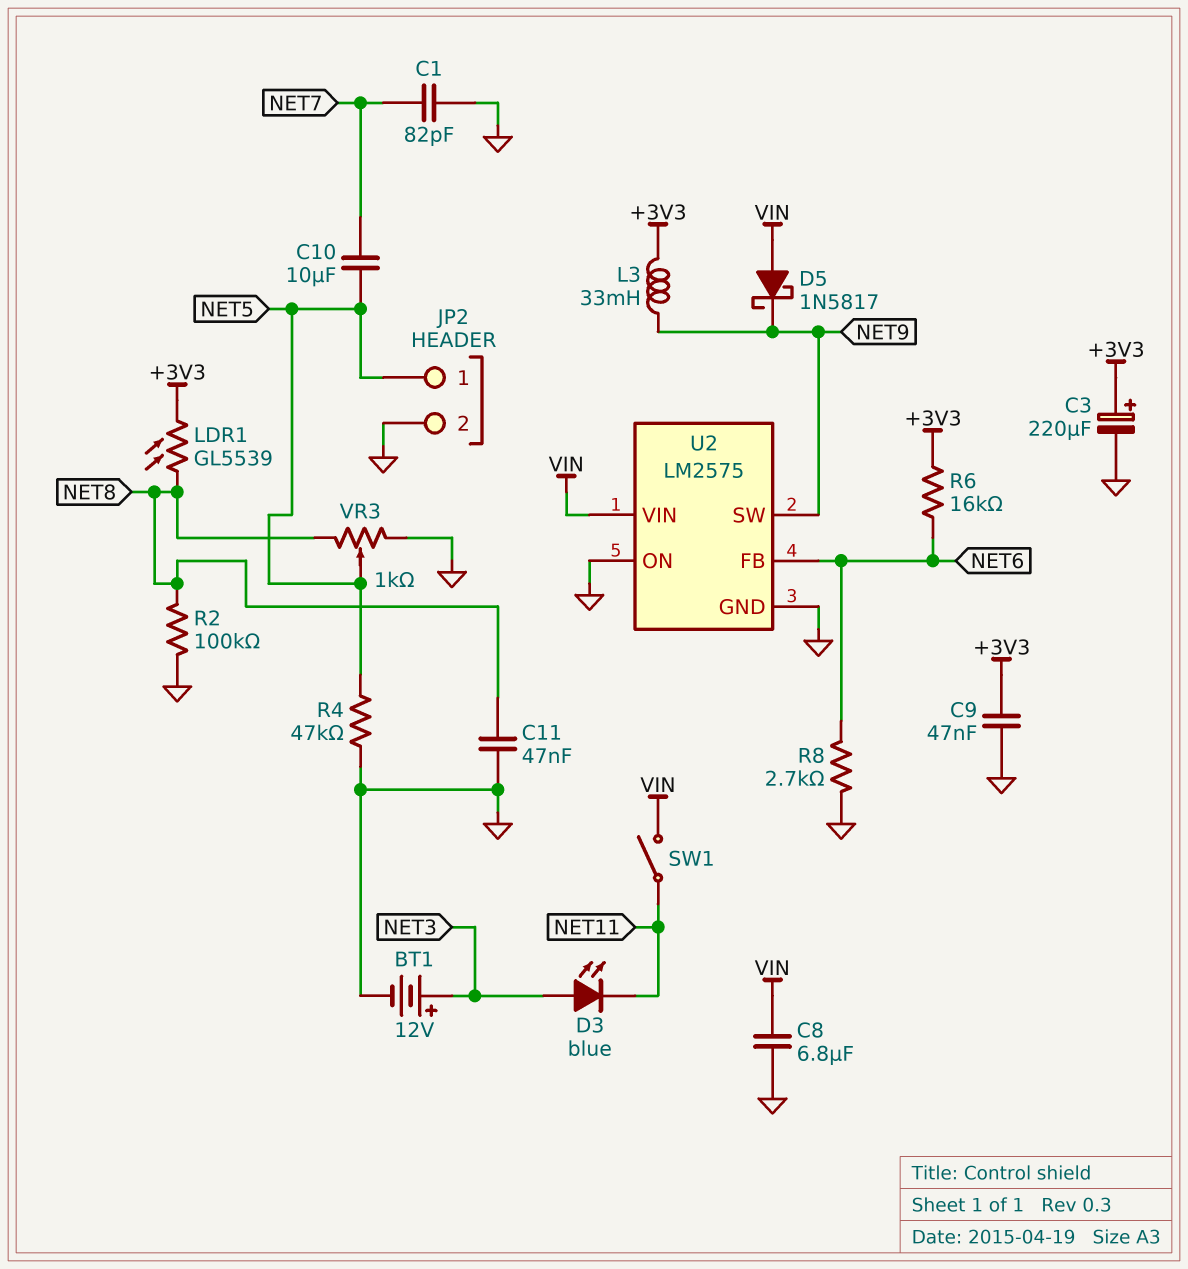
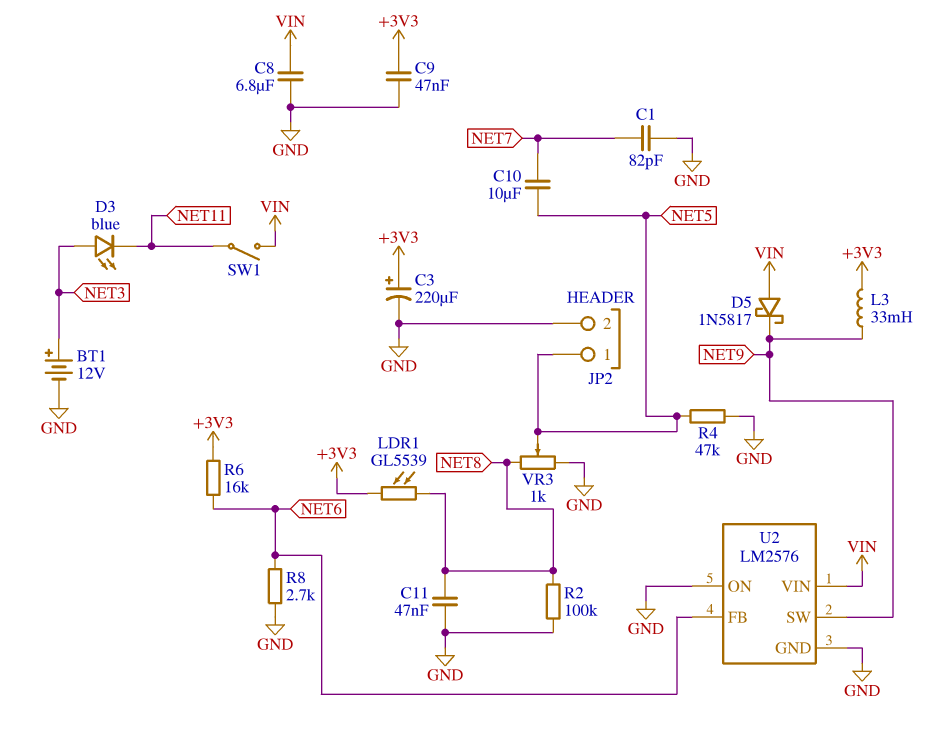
U2: LM2575 -> LM2576

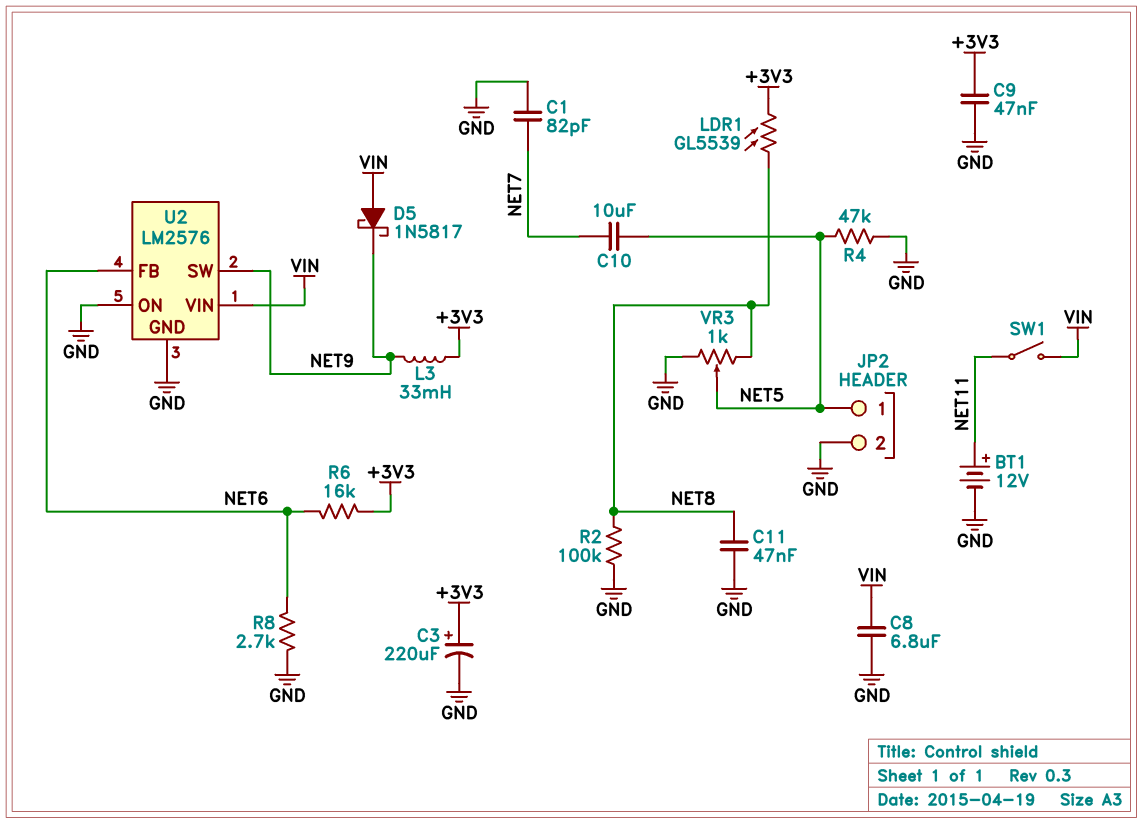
BT1: 12V (plus NET3, minus GND) -> 12V (plus NET11, minus GND)
D3: LED blue (A NET3, K NET11) -> none

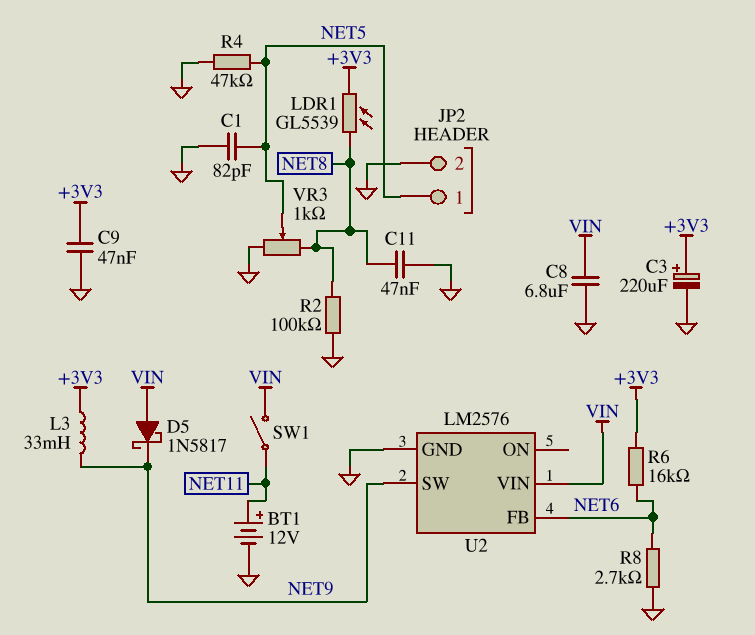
C1: 82pF (GND, NET7) -> 82pF (GND, NET5)
C10: 10uF (NET5, NET7) -> none
U2 pin ON: GND -> none

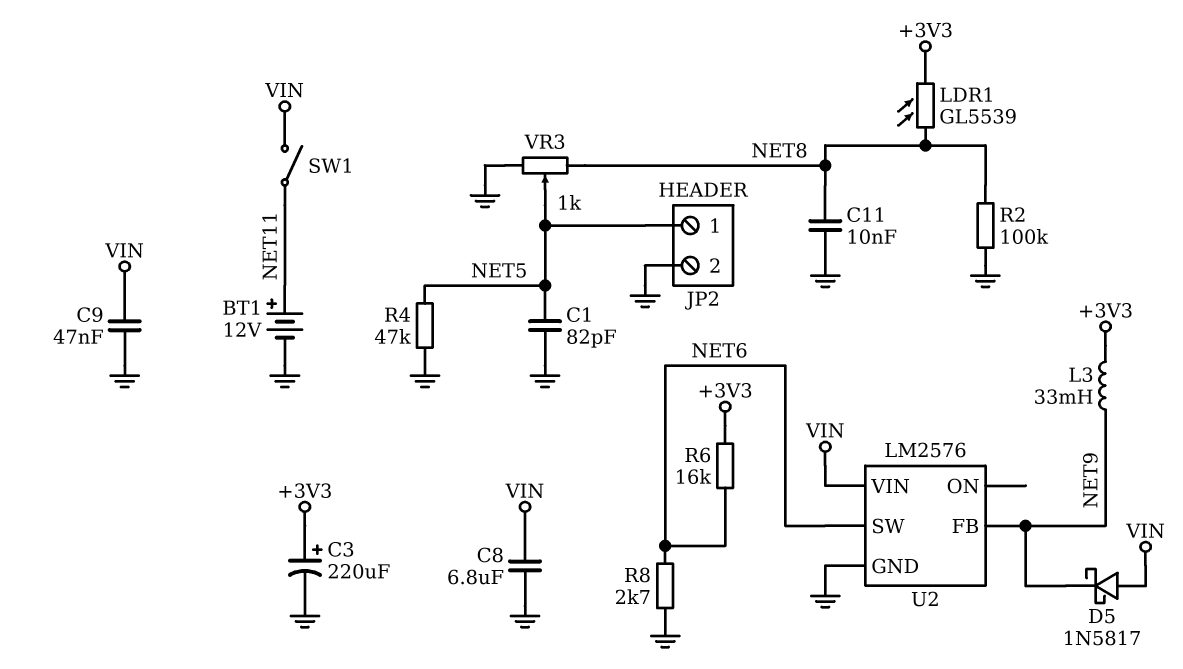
C9: 47nF (+3V3, GND) -> 47nF (GND, VIN)
C11: 47nF (GND, NET8) -> 10nF (GND, NET8)
U2 pin FB: NET6 -> NET9
U2 pin SW: NET9 -> NET6

